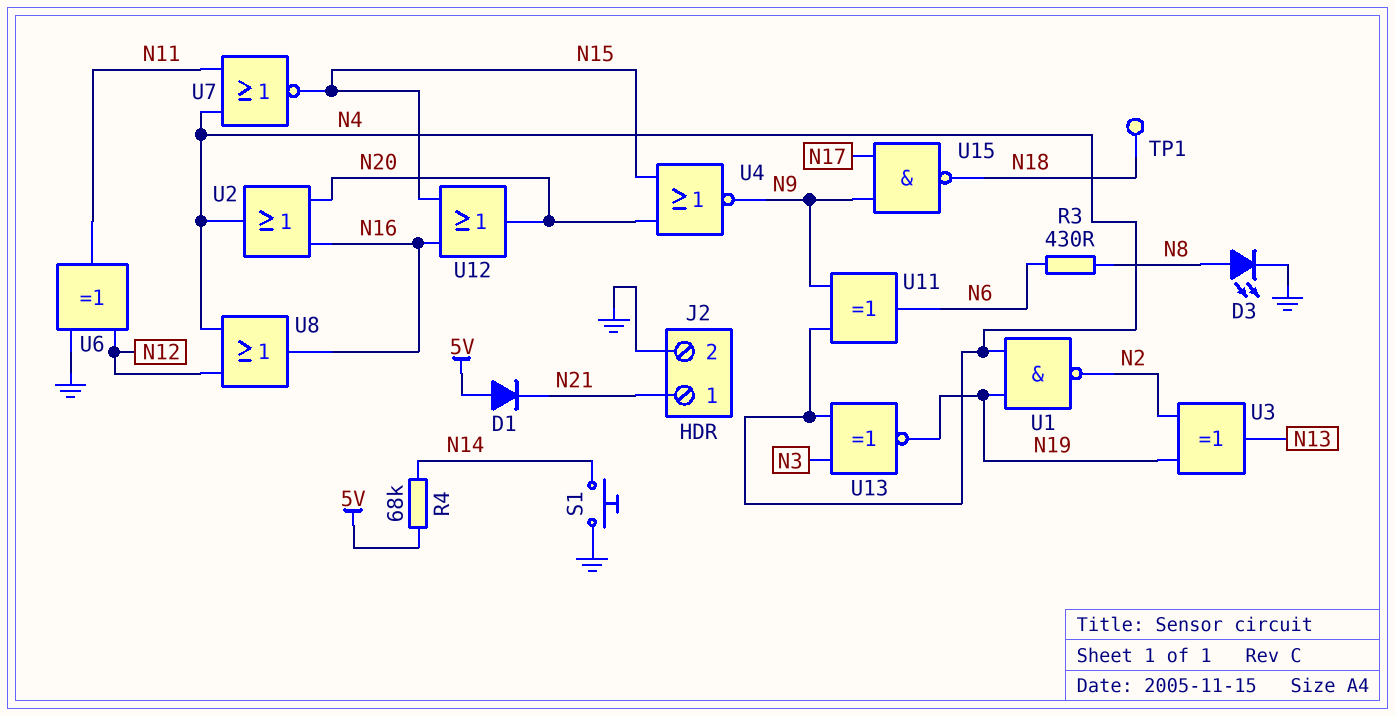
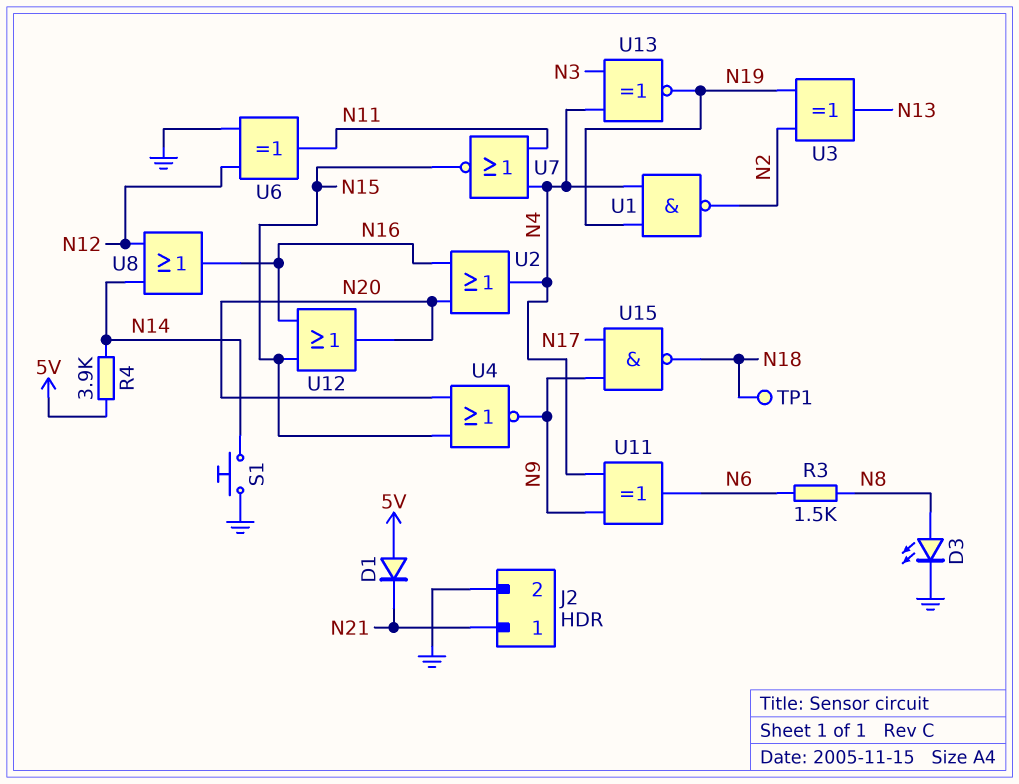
R3: 430 (N6, N8) -> 1.5k (N6, N8)
R4: 68k (5V, N14) -> 3.9k (5V, N14)
U8: OR (in N4, in N12, out N16) -> OR (in N12, in N14, out N16)

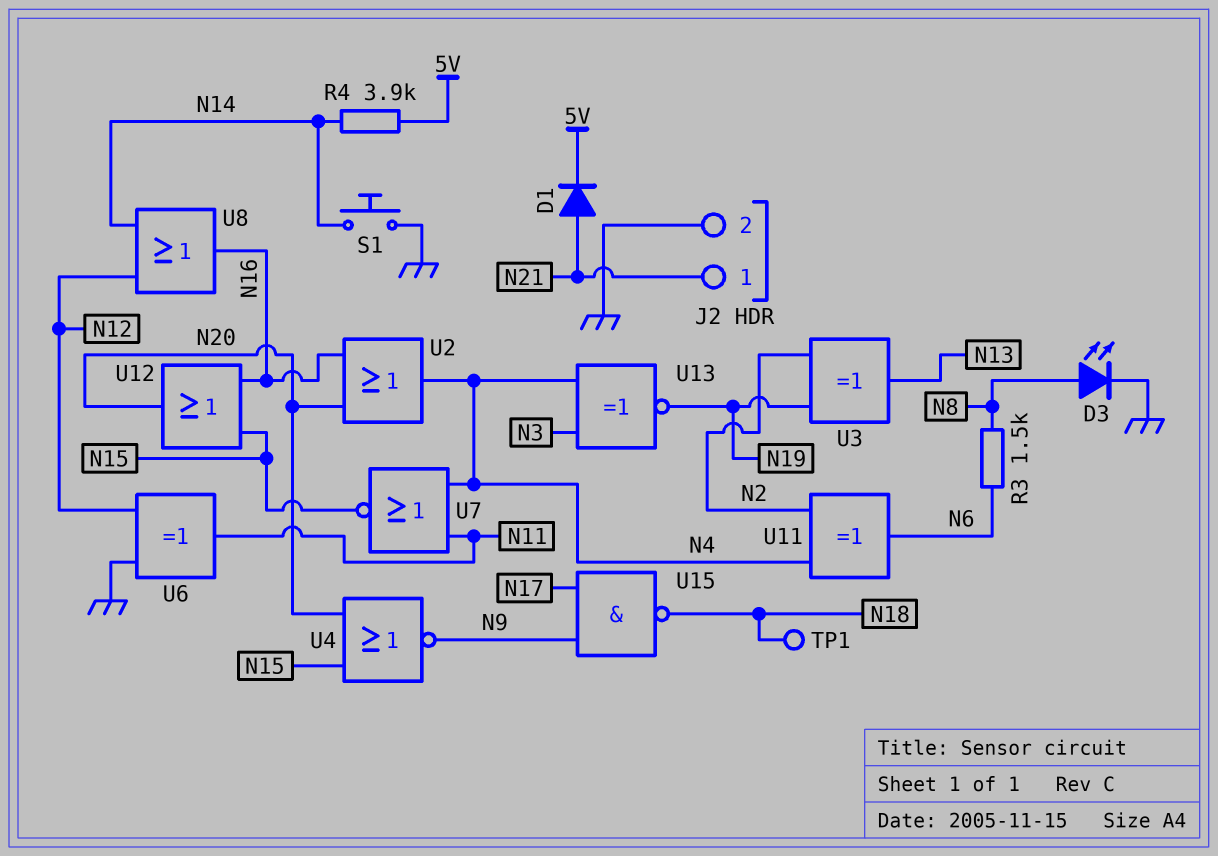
D1: diode (A 5V, K N21) -> diode (A N21, K 5V)
U1: NAND (in N4, in N19, out N2) -> none
U11: XOR (in N4, in N9, out N6) -> XOR (in N2, in N4, out N6)

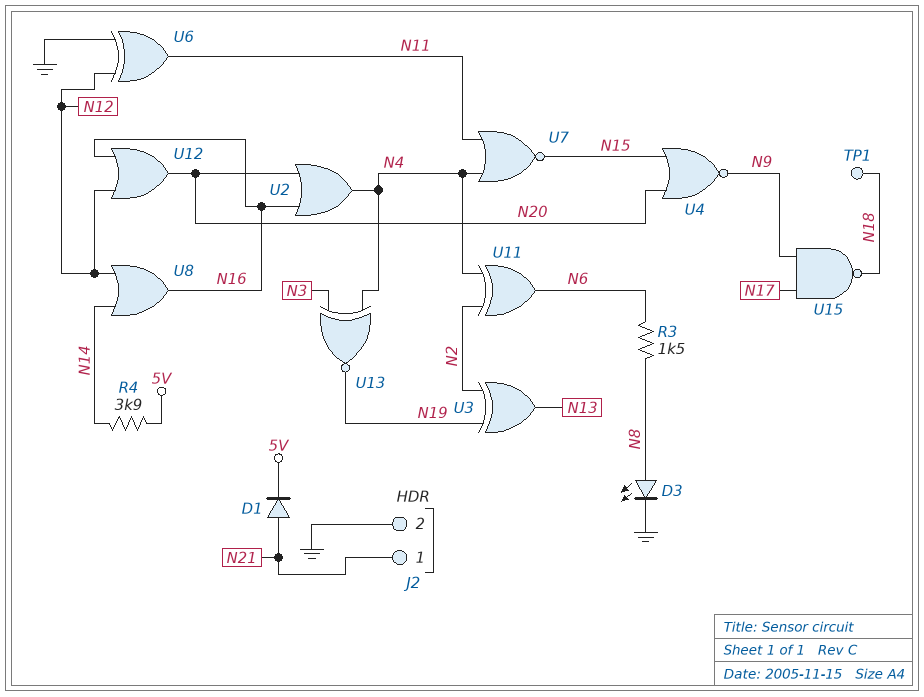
S1: button (GND, N14) -> none
U12: OR (in N15, in N16, out N20) -> OR (in N12, in N16, out N20)

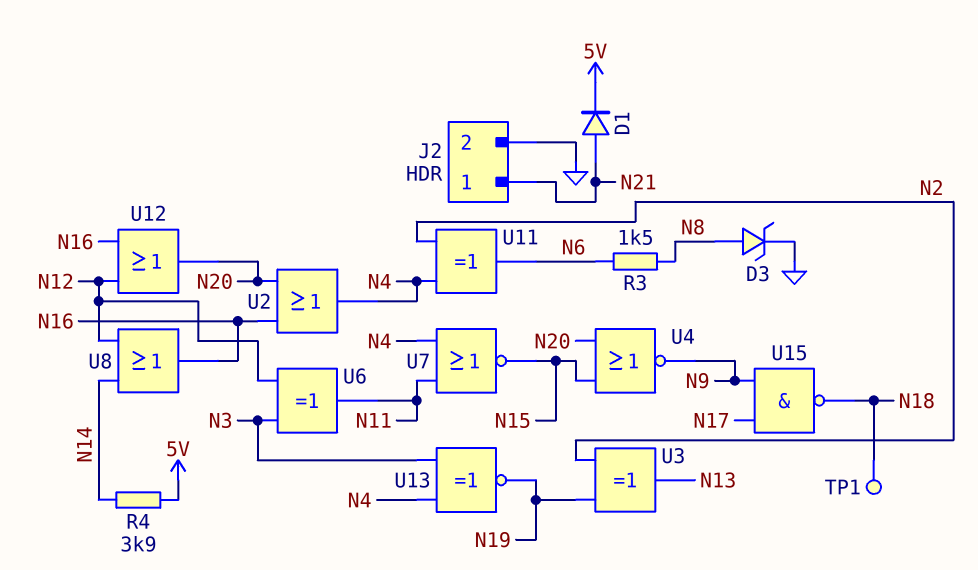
D3: LED (A N8, K GND) -> zener (A N8, K GND)
U6: XOR (in GND, in N12, out N11) -> XOR (in N3, in N12, out N11)

